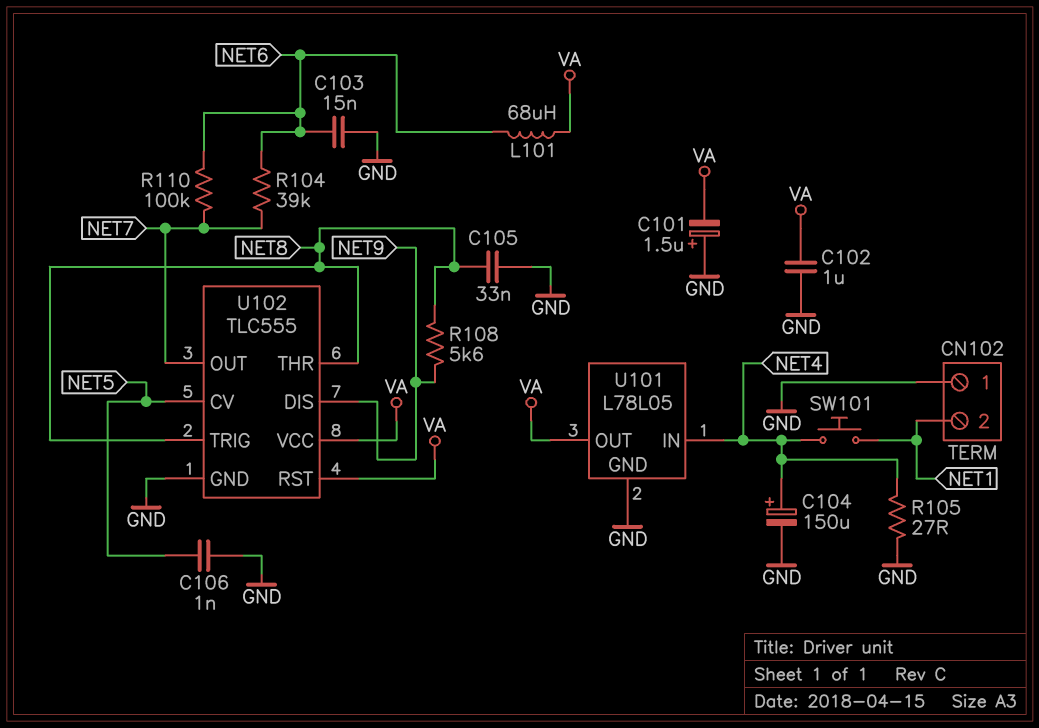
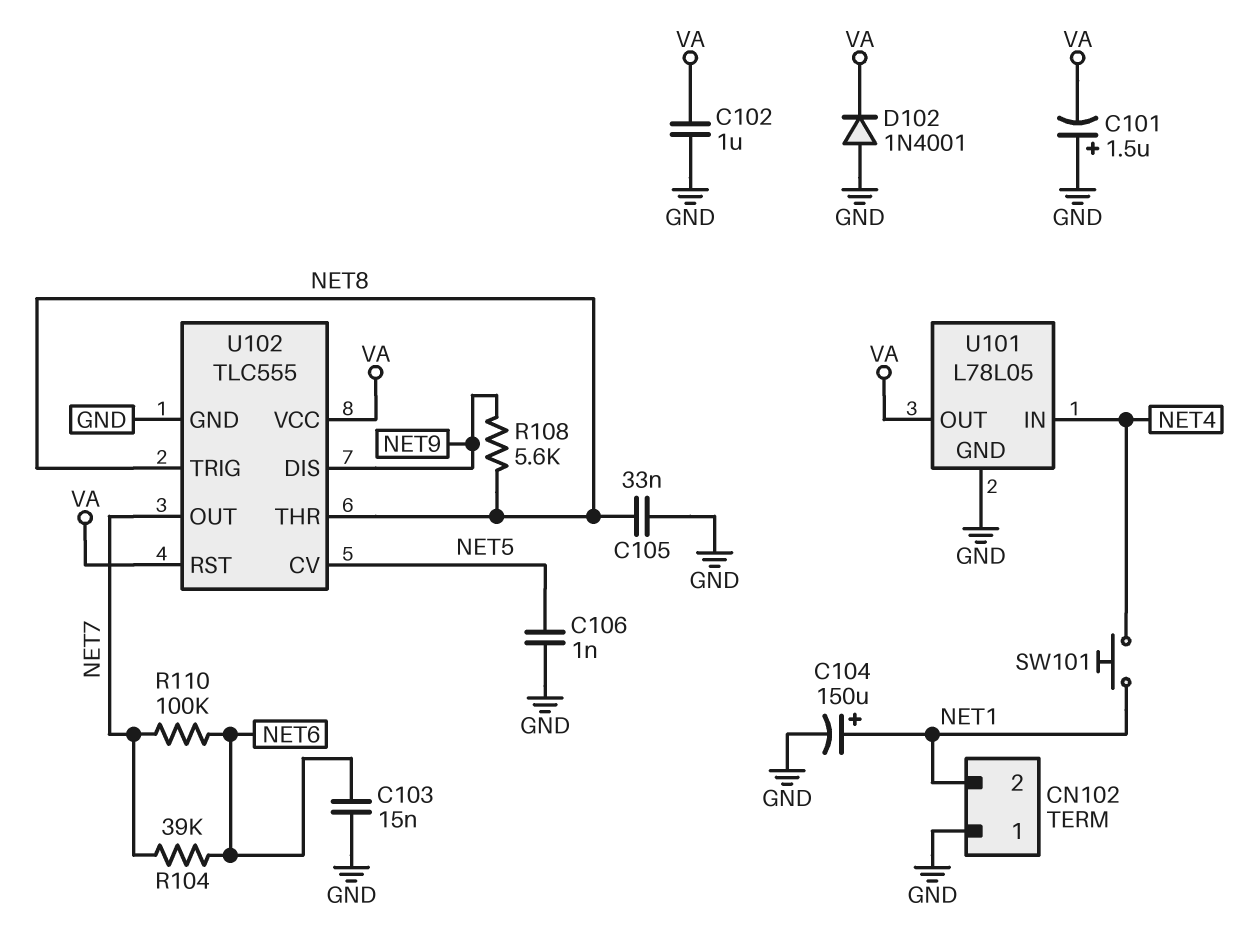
C104: 150uF (plus NET4, minus GND) -> 150uF (plus NET1, minus GND)
D102: none -> diode 1N4001 (A GND, K VA)
L101: 68uH (NET6, VA) -> none
R105: 27 (GND, NET4) -> none

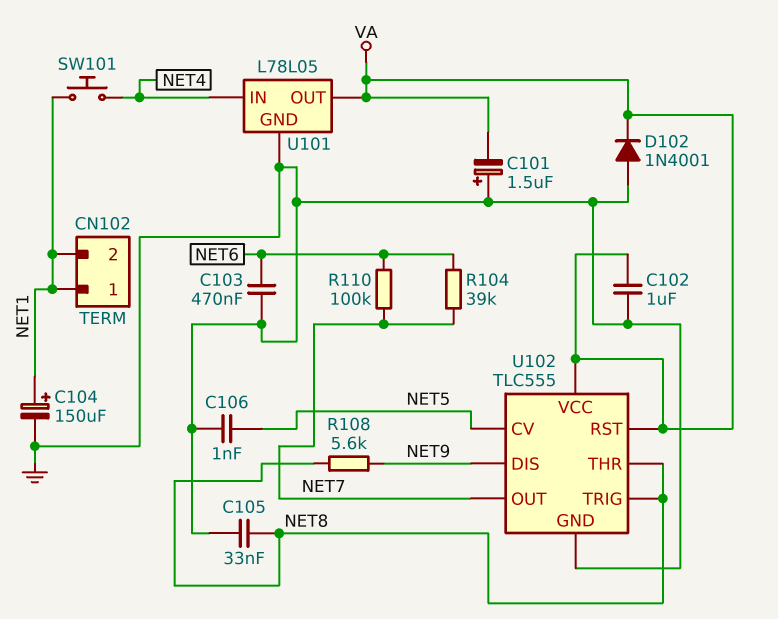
C103: 15nF (GND, NET6) -> 470nF (GND, NET6)
CN102 pin 1: GND -> NET1

